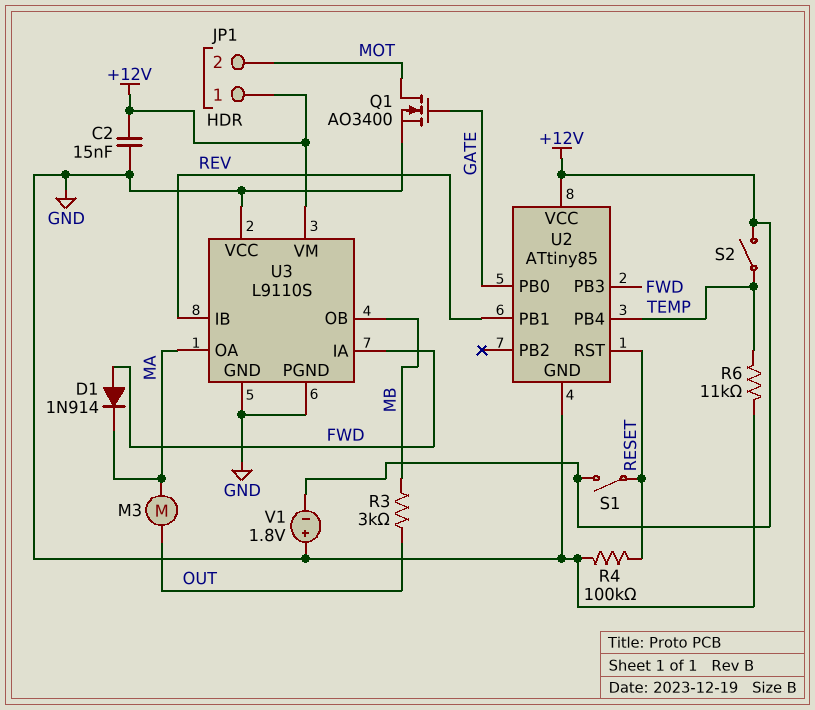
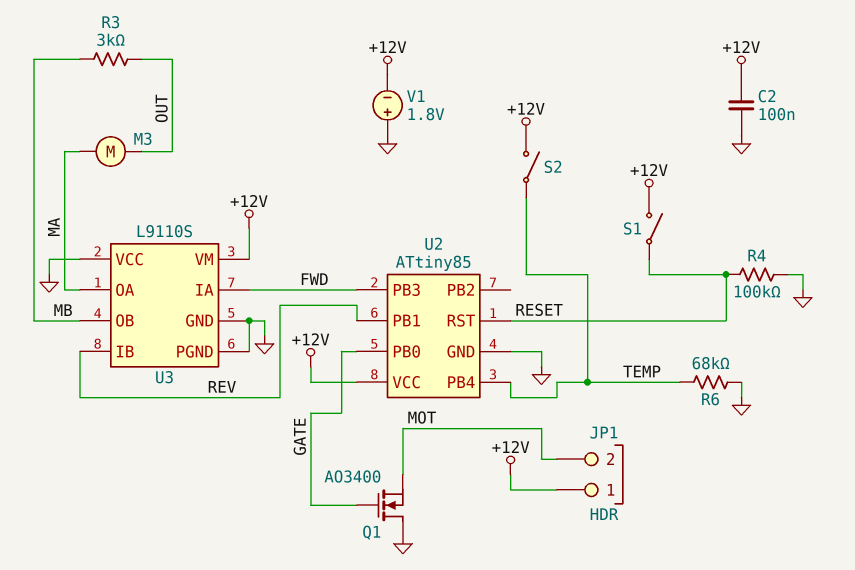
C2: 15nF (+12V, GND) -> 100nF (+12V, GND)
D1: diode 1N914 (A FWD, K MA) -> none
Q1: NMOS AO3400 (G GATE, D MOT, S GND) -> NMOS AO3400 (G GATE, D GND, S MOT)
R6: 11k (GND, TEMP) -> 68k (GND, TEMP)

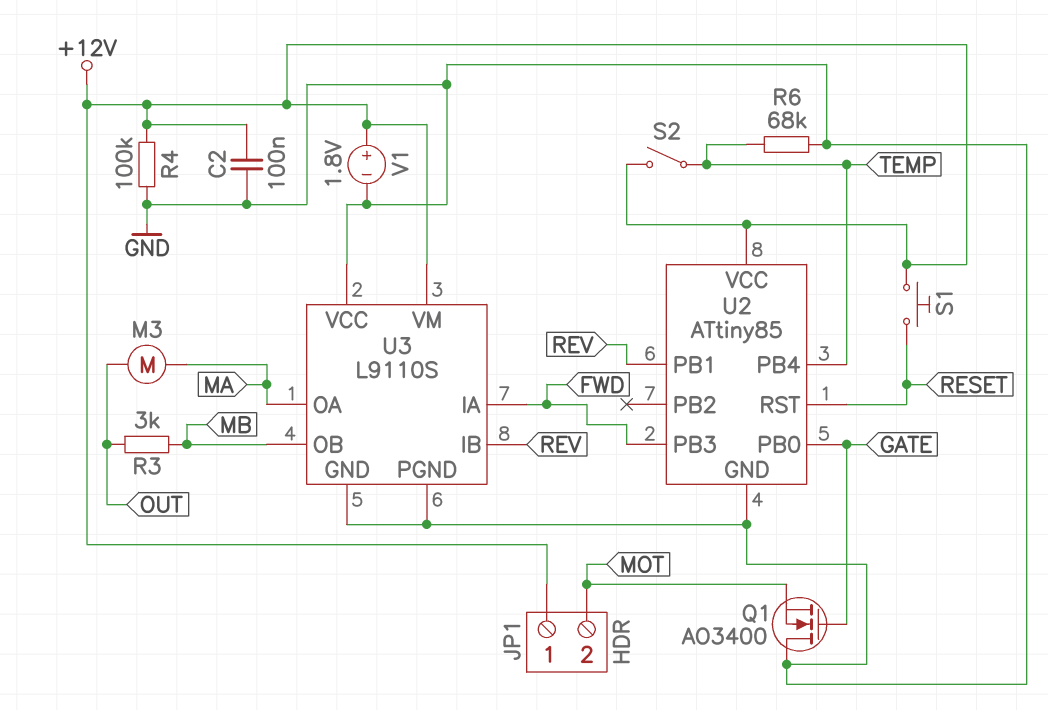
R4: 100k (GND, RESET) -> 100k (+12V, GND)
S1: switch (+12V, RESET) -> button (+12V, RESET)
V1: 1.8V (plus GND, minus +12V) -> 1.8V (plus +12V, minus GND)

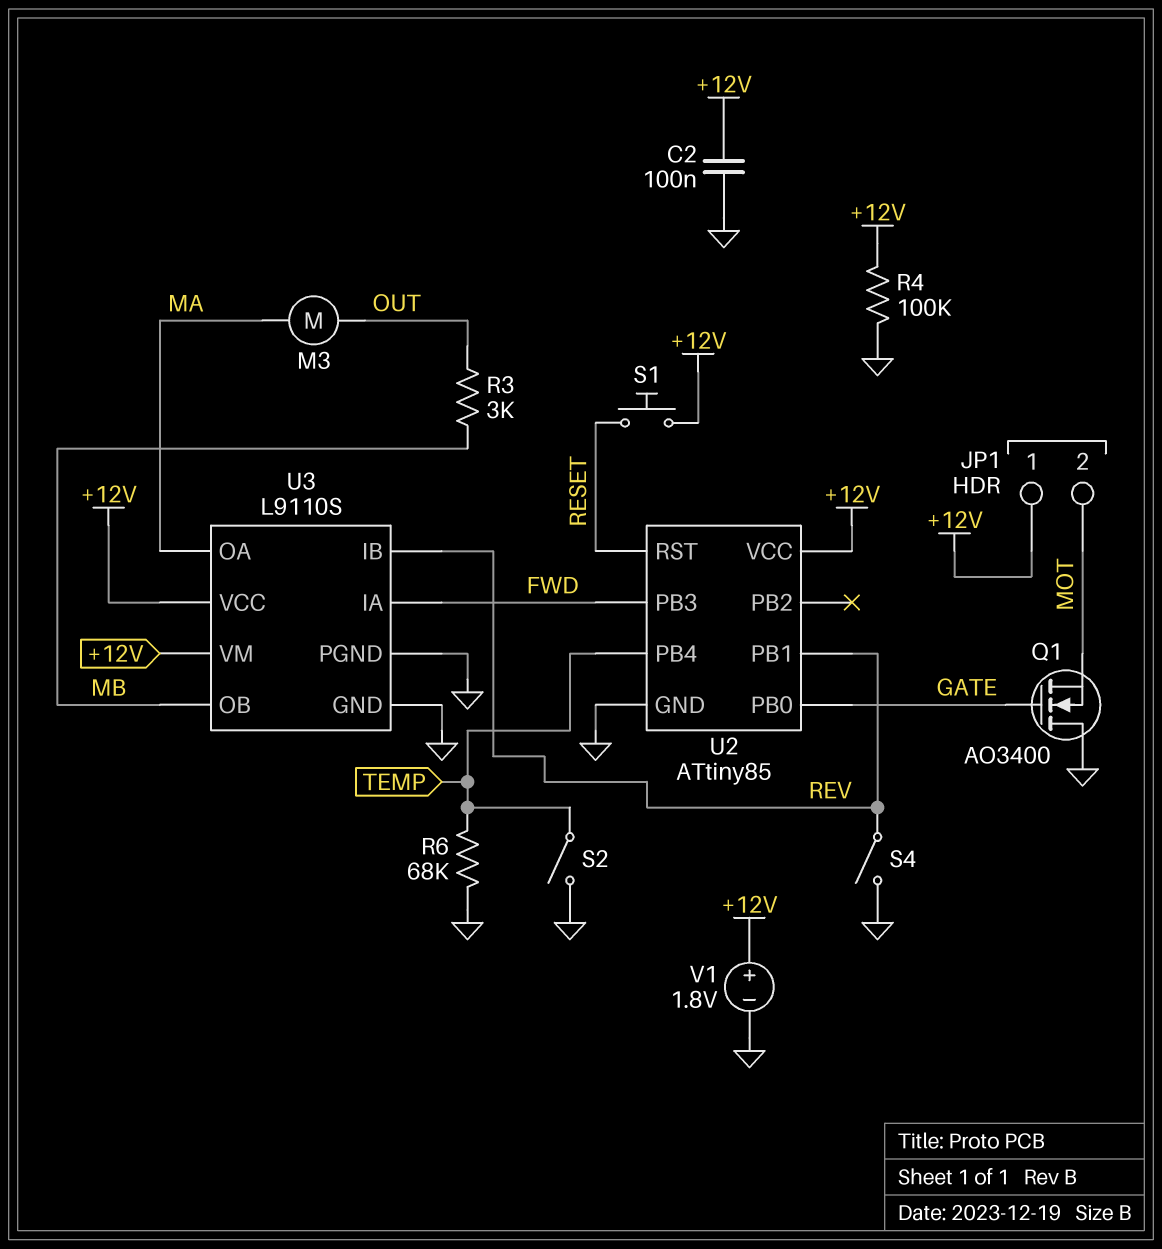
S2: switch (+12V, TEMP) -> switch (GND, TEMP)
S4: none -> switch (GND, REV)
U3 pin VCC: GND -> +12V

